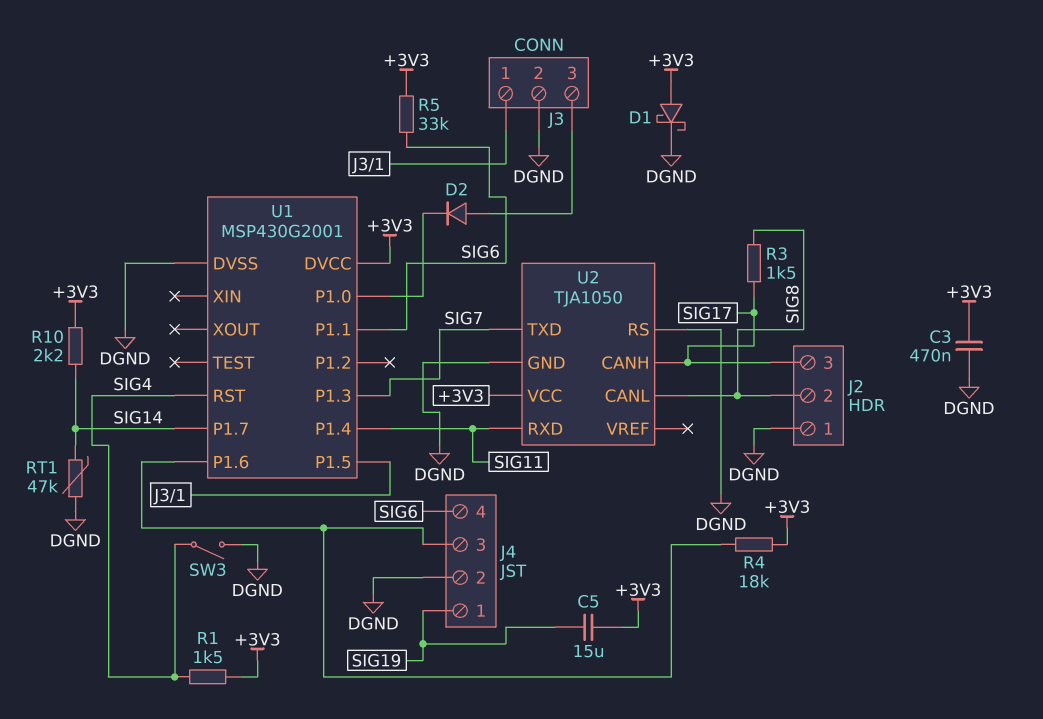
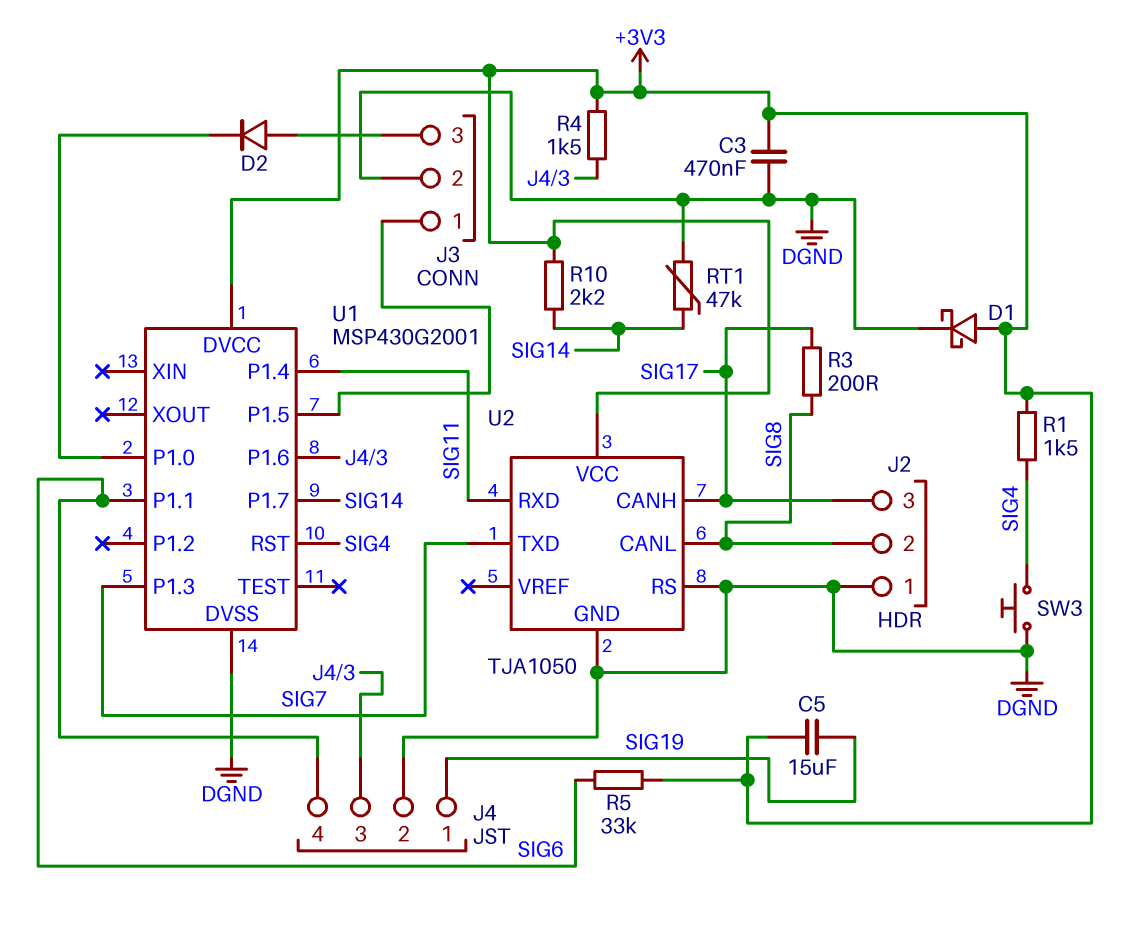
R3: 1.5k (SIG8, SIG17) -> 200 (SIG8, SIG17)
R4: 18k (+3V3, J4/3) -> 1.5k (+3V3, J4/3)
SW3: switch (DGND, SIG4) -> button (DGND, SIG4)

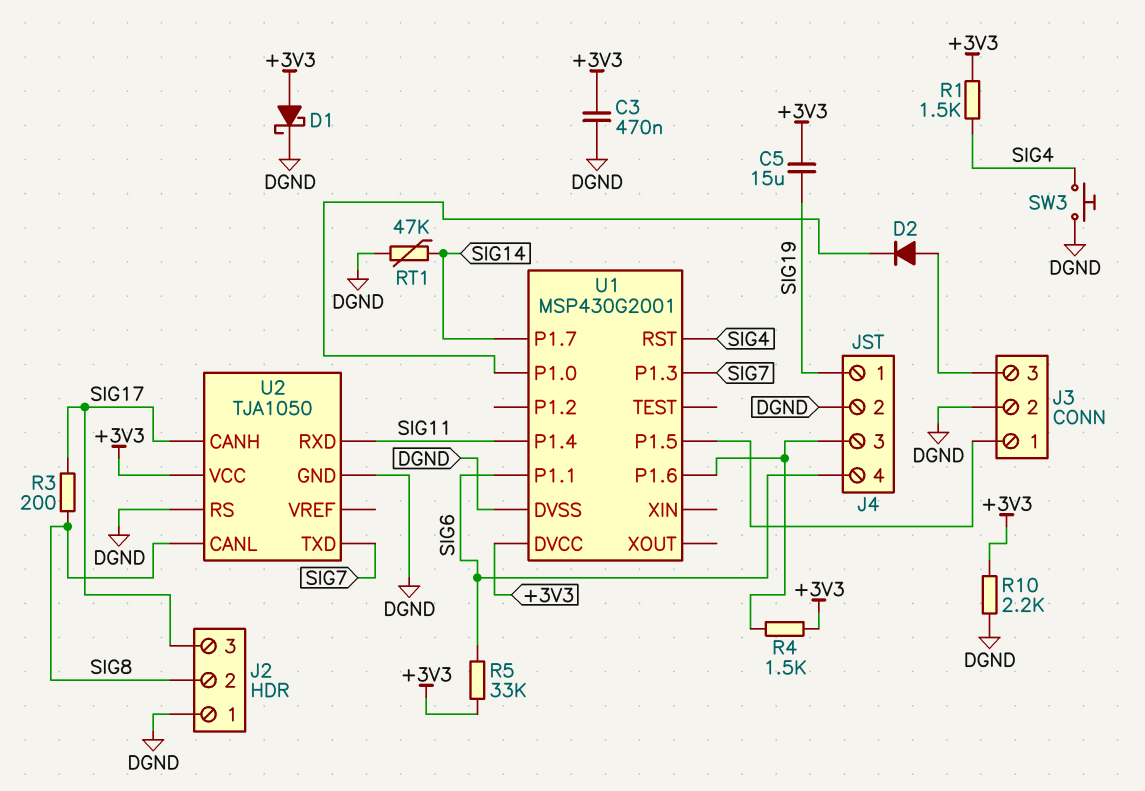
R10: 2.2k (+3V3, SIG14) -> 2.2k (+3V3, DGND)

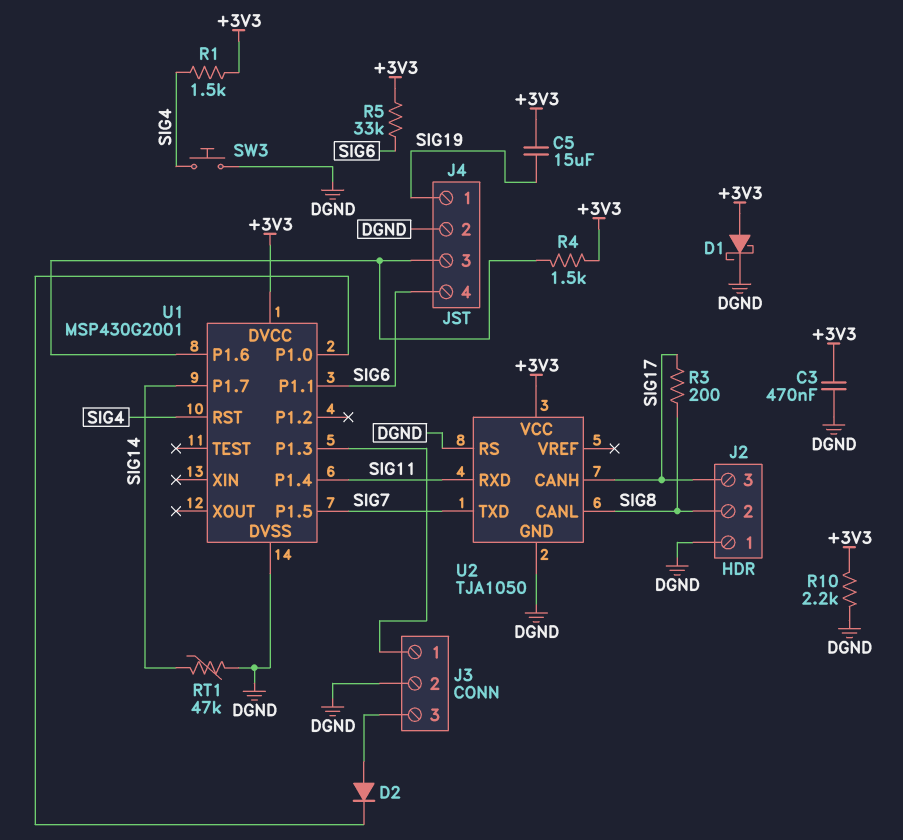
U1 pin P1.3: SIG7 -> J3/1
U1 pin P1.5: J3/1 -> SIG7

